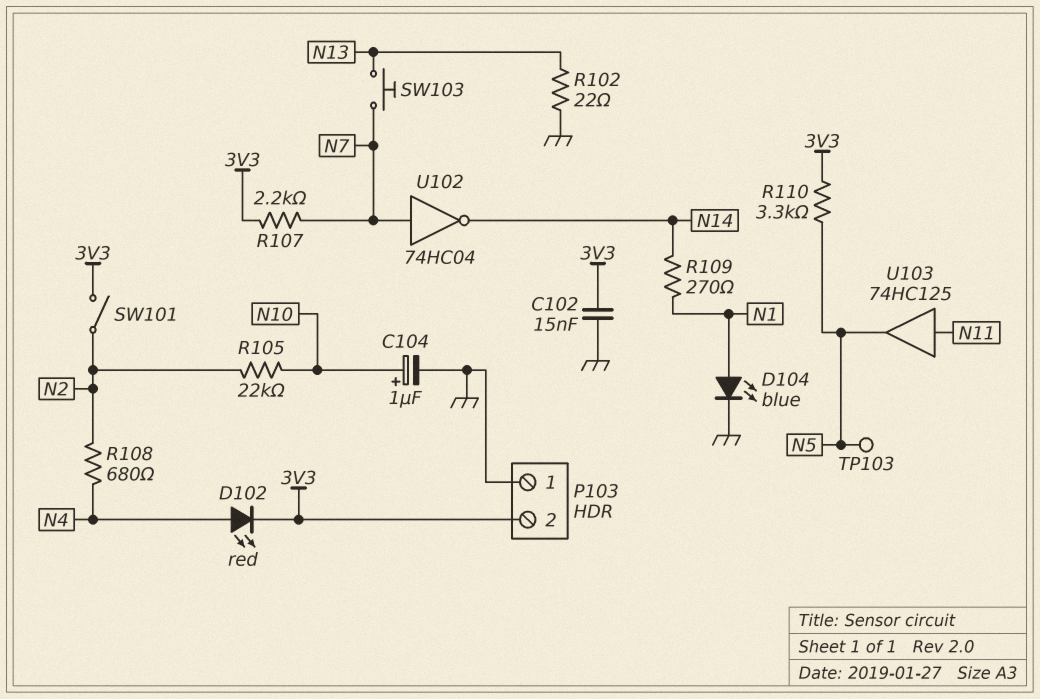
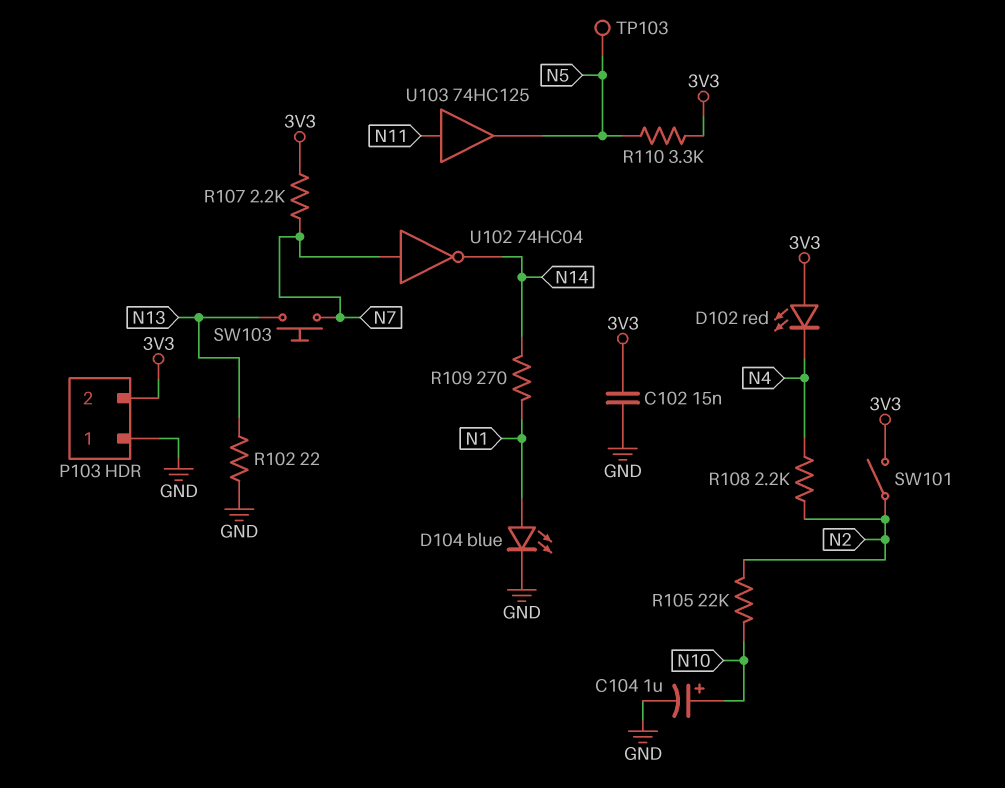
D102: LED red (A N4, K 3V3) -> LED red (A 3V3, K N4)
R108: 680 (N2, N4) -> 2.2k (N2, N4)

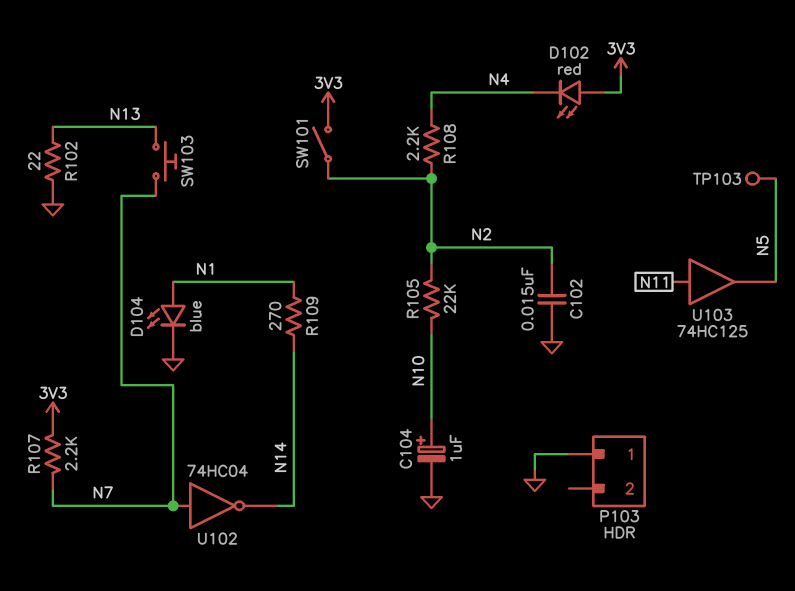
C102: 15nF (3V3, GND) -> 15nF (GND, N2)
P103 pin 2: 3V3 -> none
R110: 3.3k (3V3, N5) -> none

